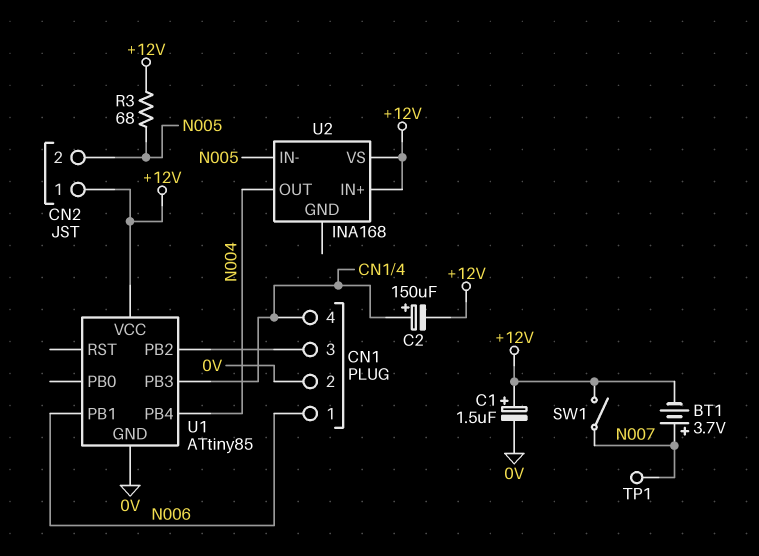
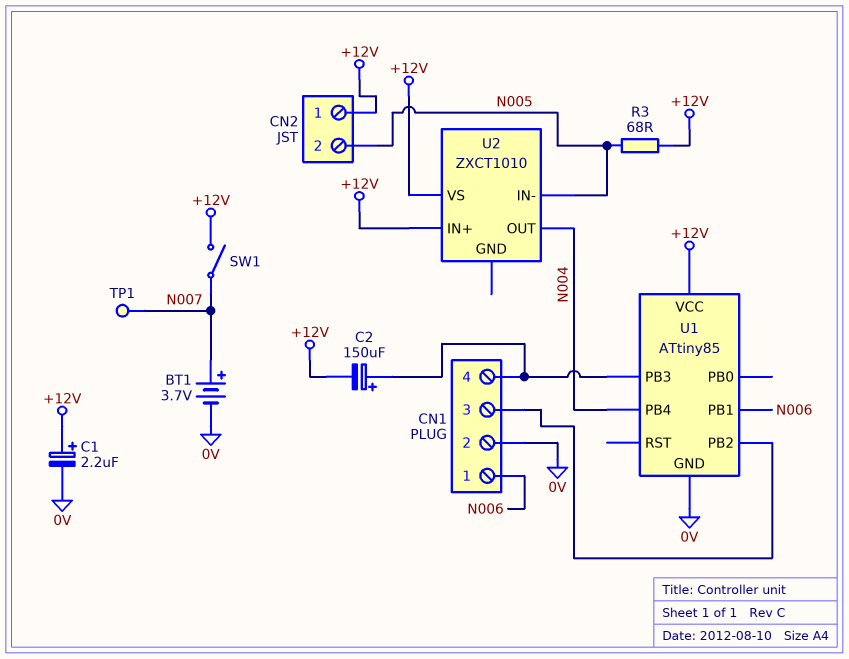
BT1: 3.7V (plus N007, minus +12V) -> 3.7V (plus N007, minus 0V)
C1: 1.5uF (plus +12V, minus 0V) -> 2.2uF (plus +12V, minus 0V)
U2: INA168 -> ZXCT1010

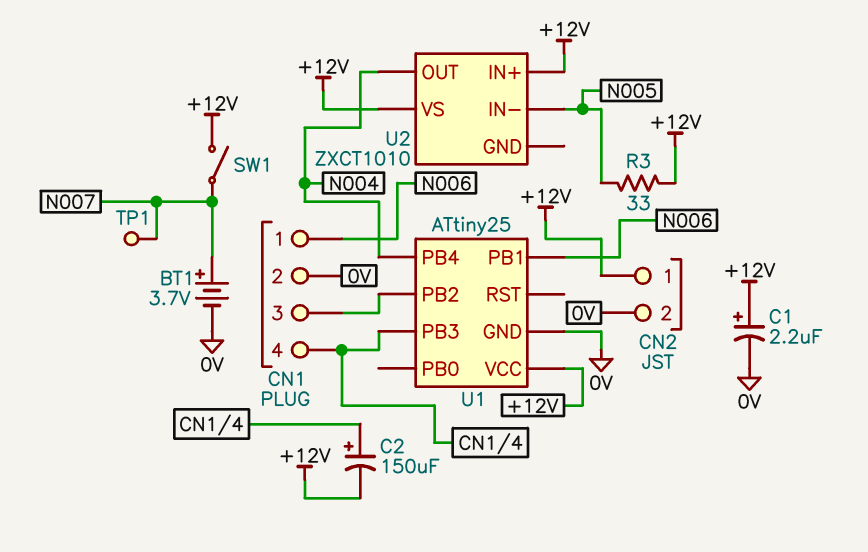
CN2 pin 2: N005 -> 0V
R3: 68 (+12V, N005) -> 33 (+12V, N005)
U1: ATtiny85 -> ATtiny25

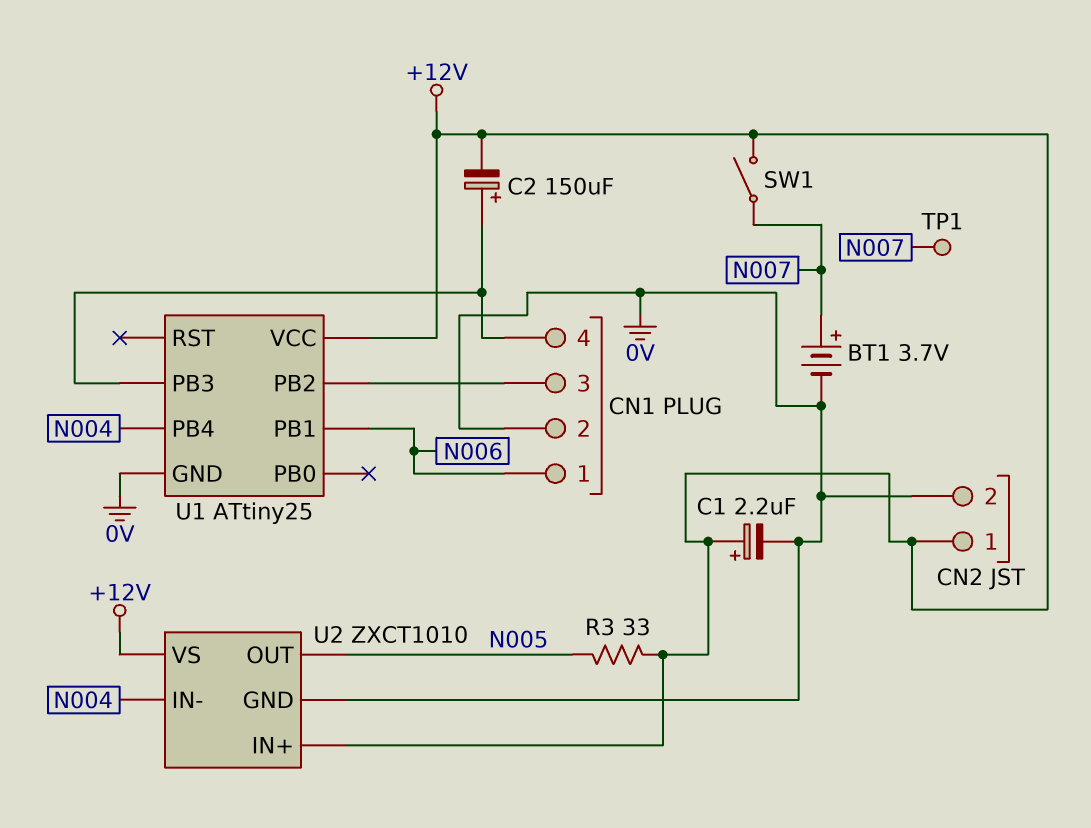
U2 pin GND: none -> 0V
U2 pin IN-: N005 -> N004
U2 pin OUT: N004 -> N005

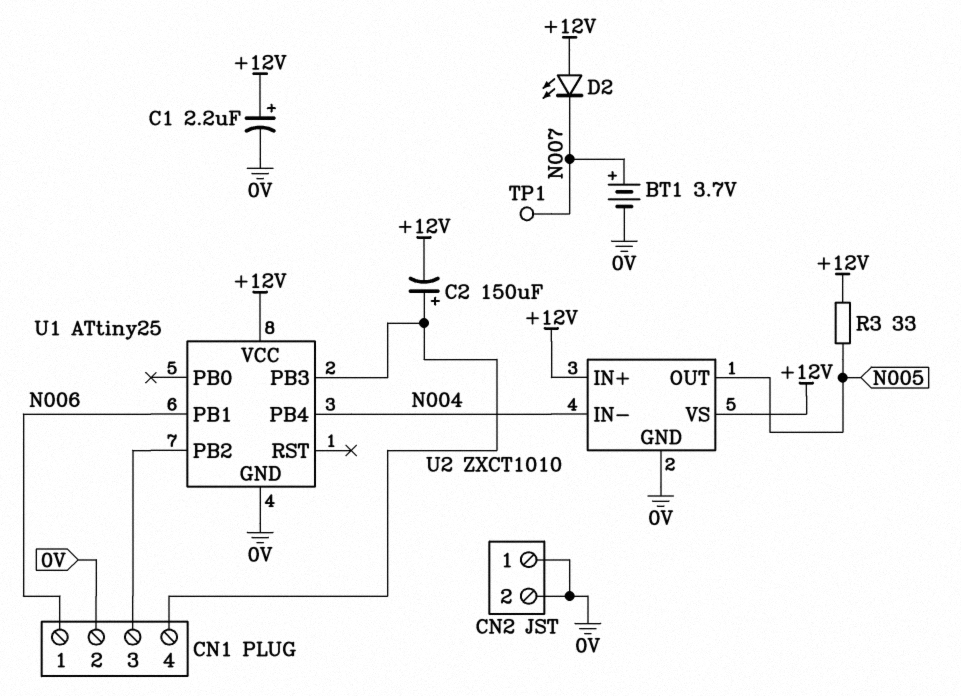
CN2 pin 1: +12V -> 0V
D2: none -> LED (A +12V, K N007)
SW1: switch (+12V, N007) -> none

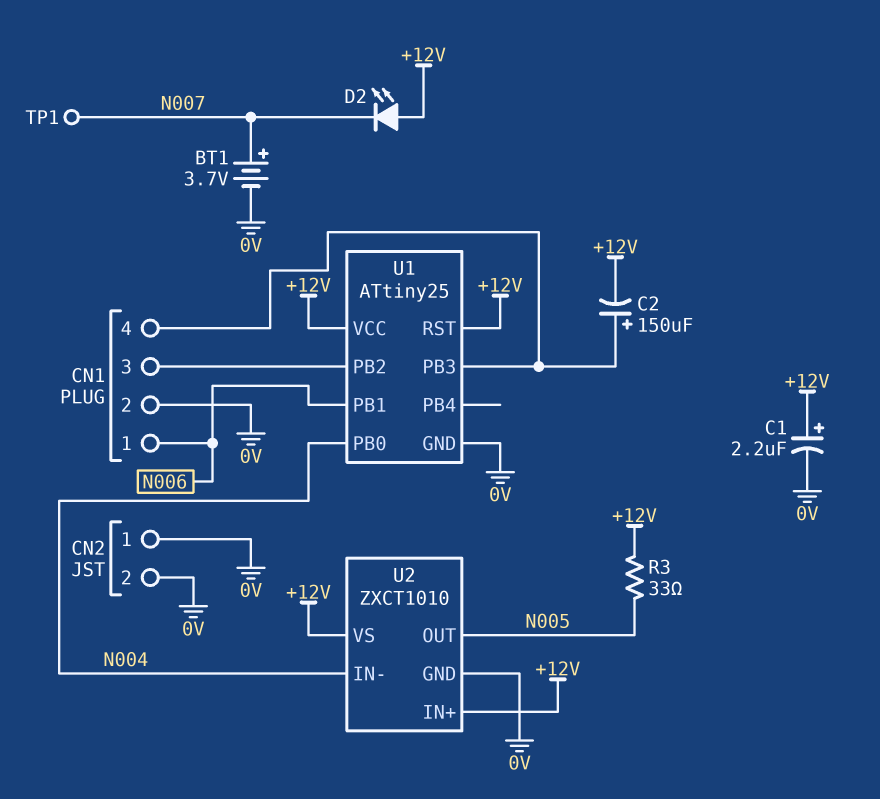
U1 pin PB0: none -> N004
U1 pin PB4: N004 -> none
U1 pin RST: none -> +12V

